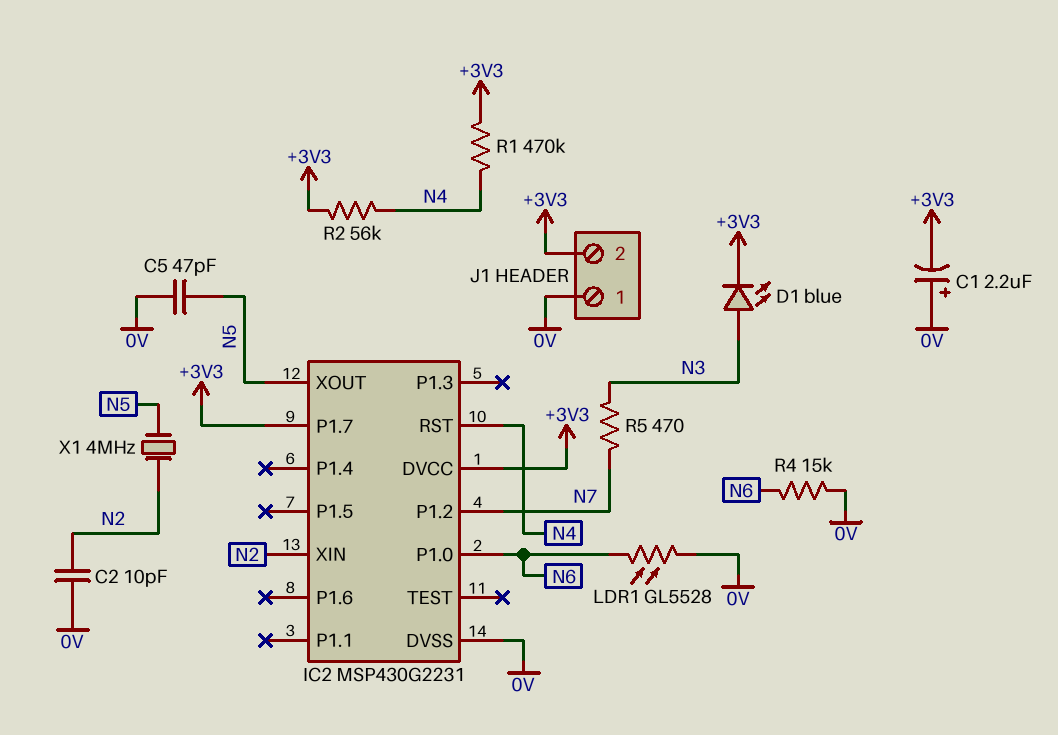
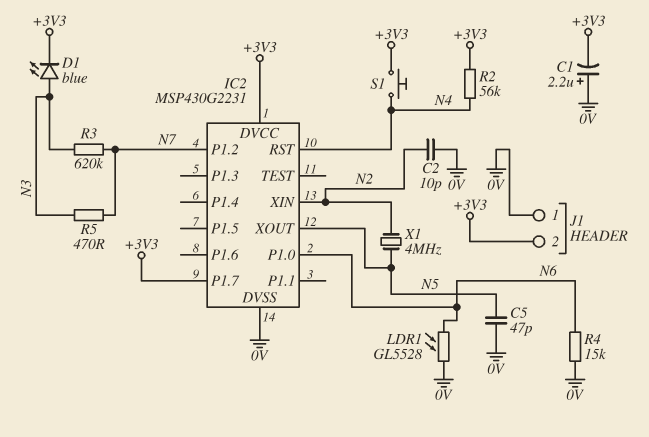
R1: 470k (+3V3, N4) -> none
R3: none -> 620k (N3, N7)
S1: none -> button (+3V3, N4)

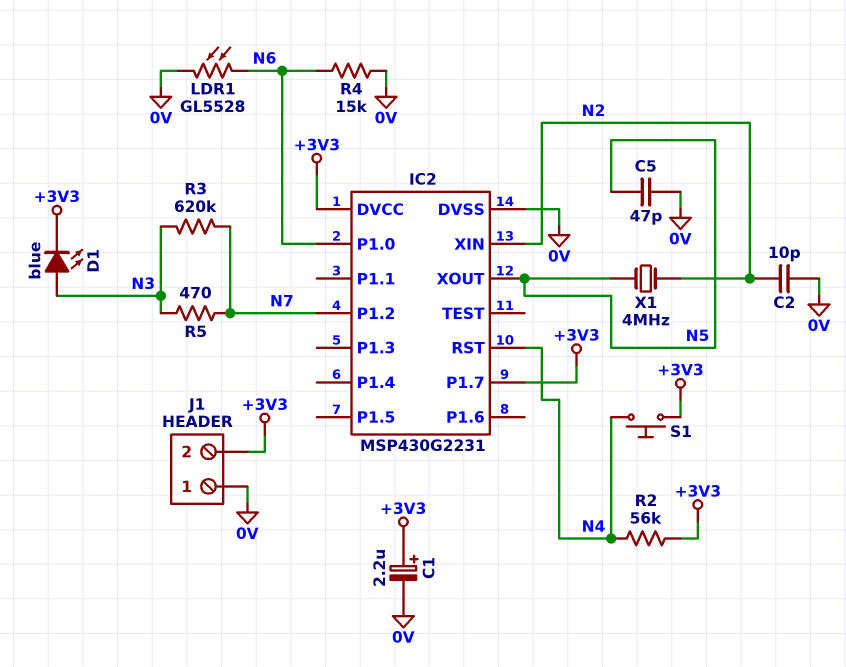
C1: 2.2uF (plus 0V, minus +3V3) -> 2.2uF (plus +3V3, minus 0V)

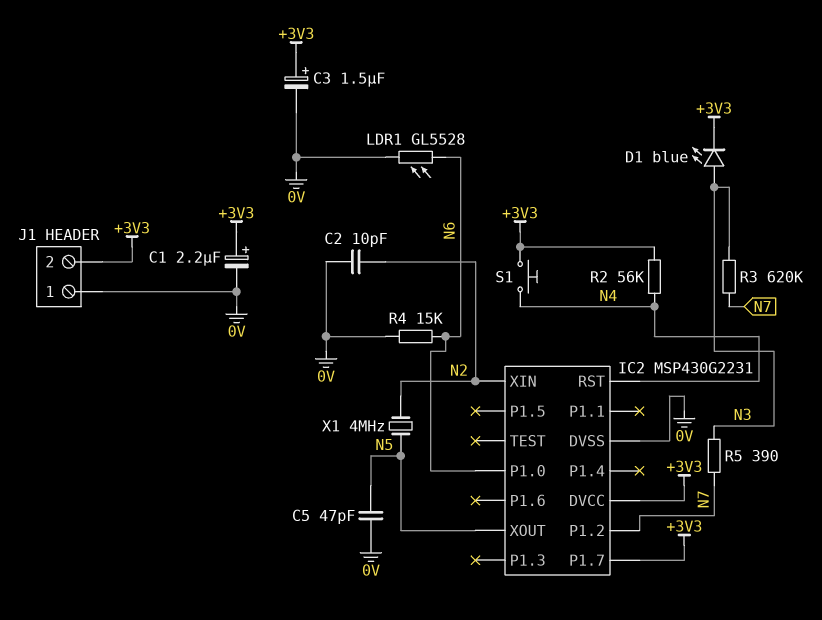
C3: none -> 1.5uF (plus +3V3, minus 0V)
R5: 470 (N3, N7) -> 390 (N3, N7)

